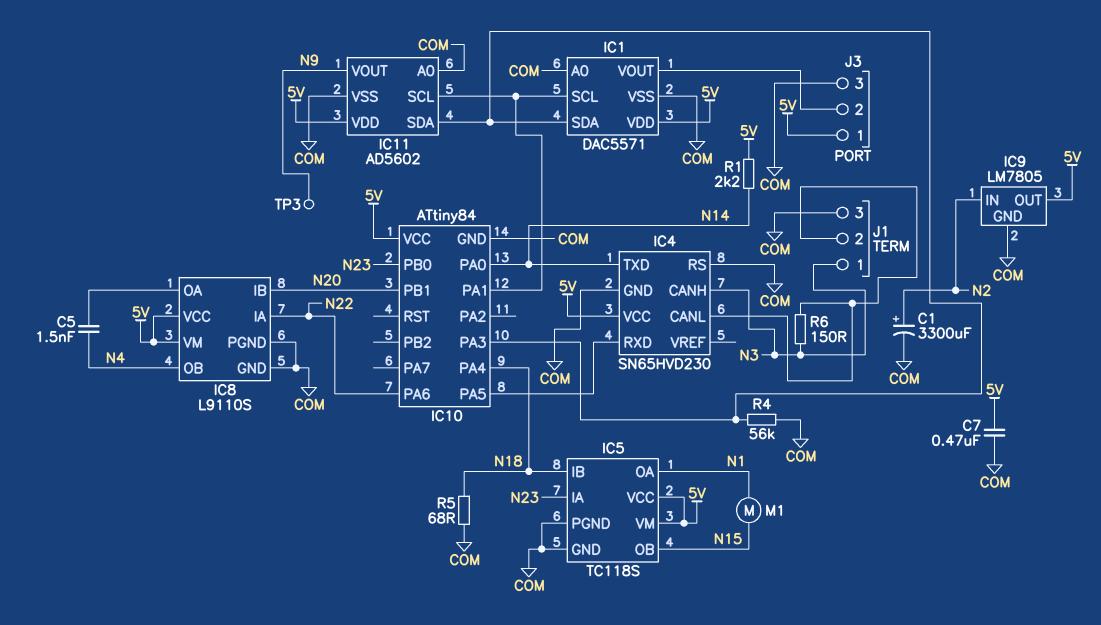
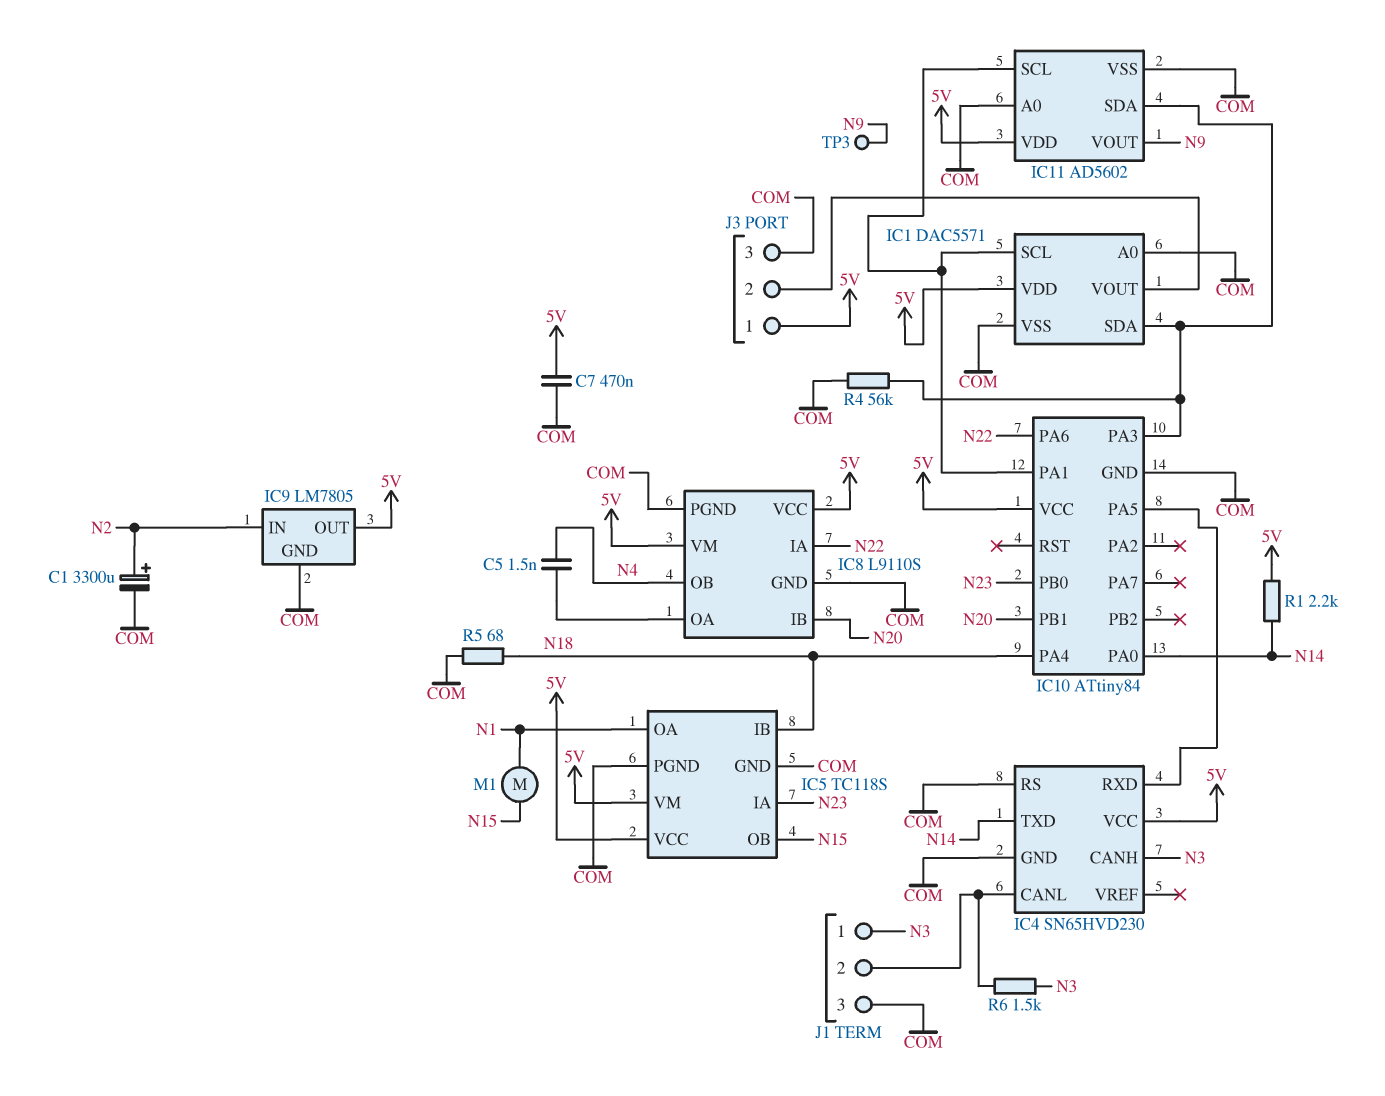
R6: 150 (IC4/CANL, N3) -> 1.5k (IC4/CANL, N3)

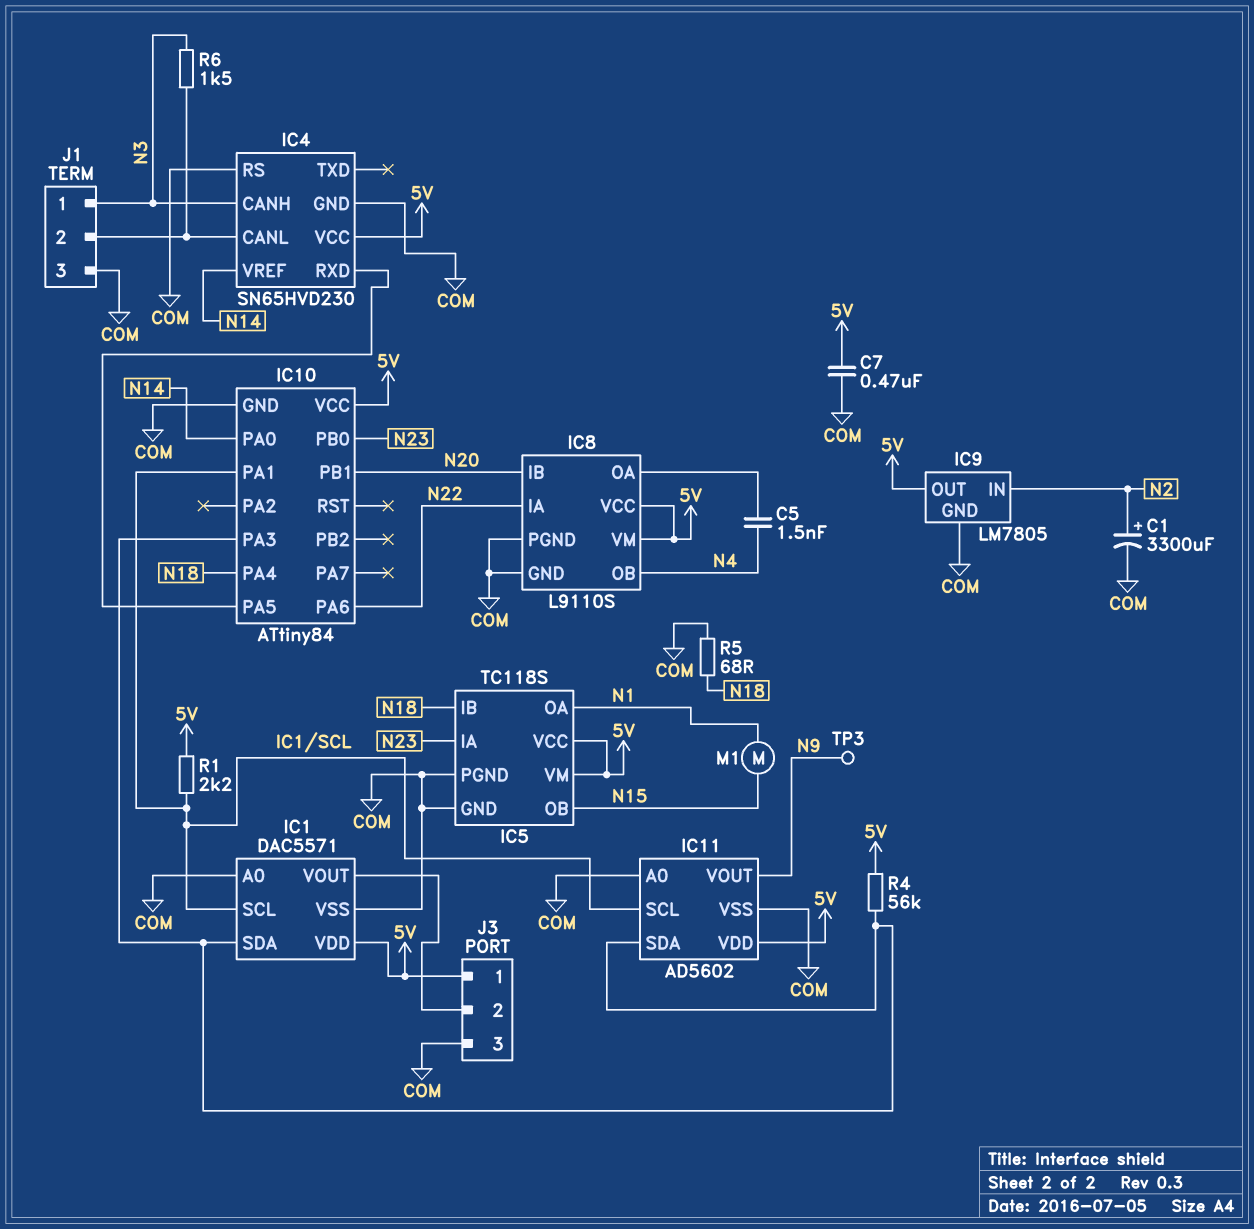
IC4 pin TXD: N14 -> none
IC4 pin VREF: none -> N14
R1: 2.2k (5V, N14) -> 2.2k (5V, IC1/SCL)
R4: 56k (COM, IC1/SDA) -> 56k (5V, IC1/SDA)

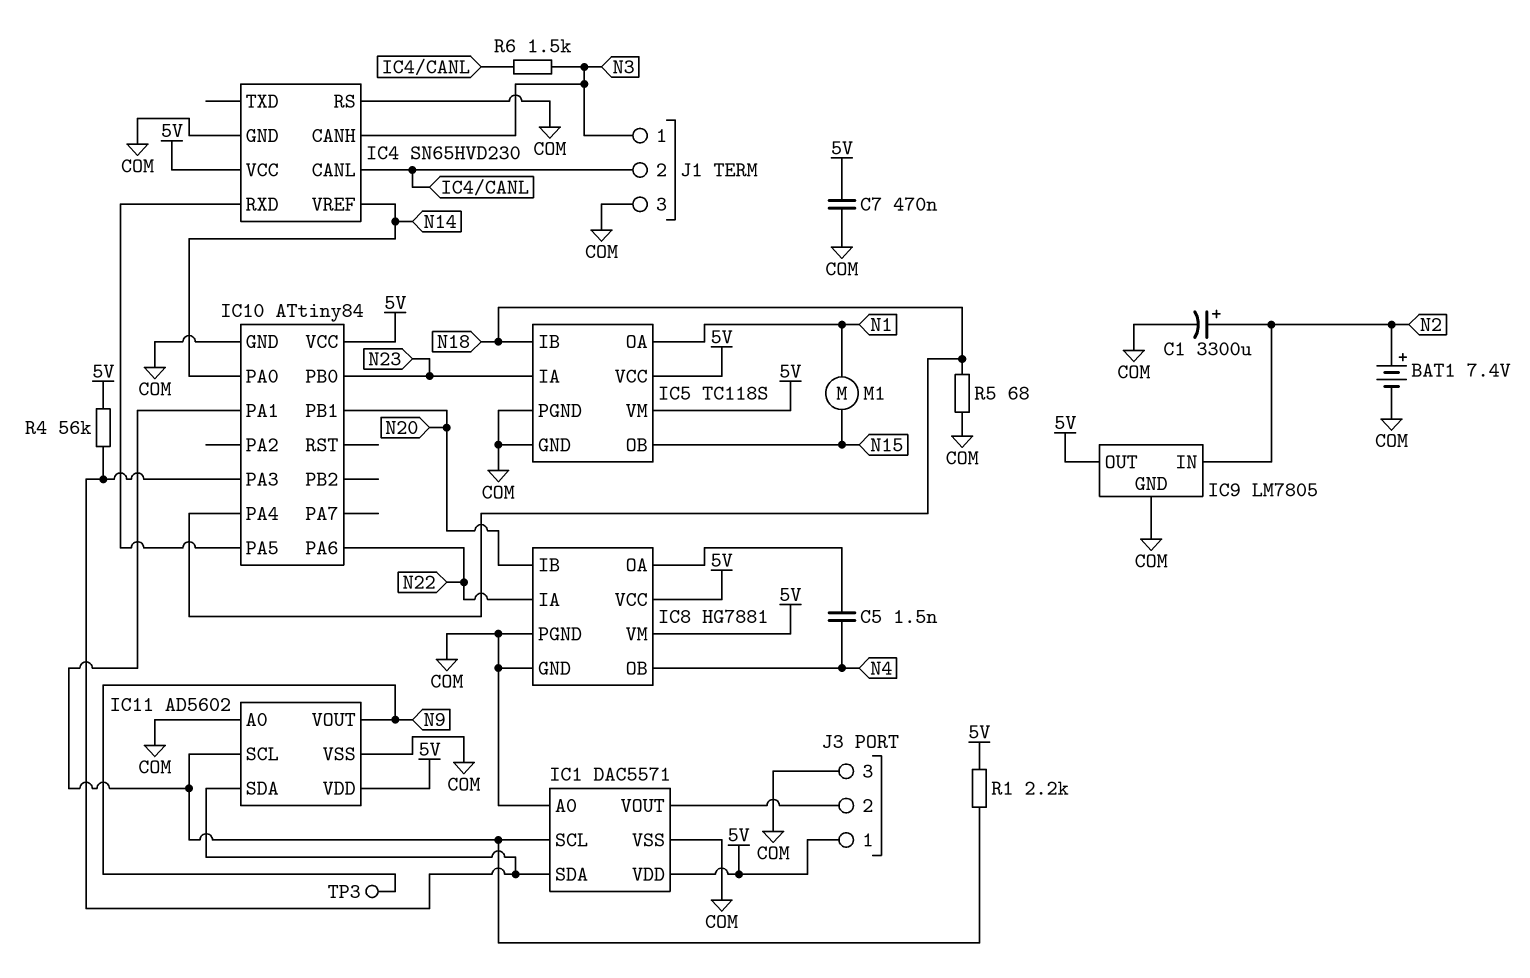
BAT1: none -> 7.4V (plus N2, minus COM)
IC8: L9110S -> HG7881

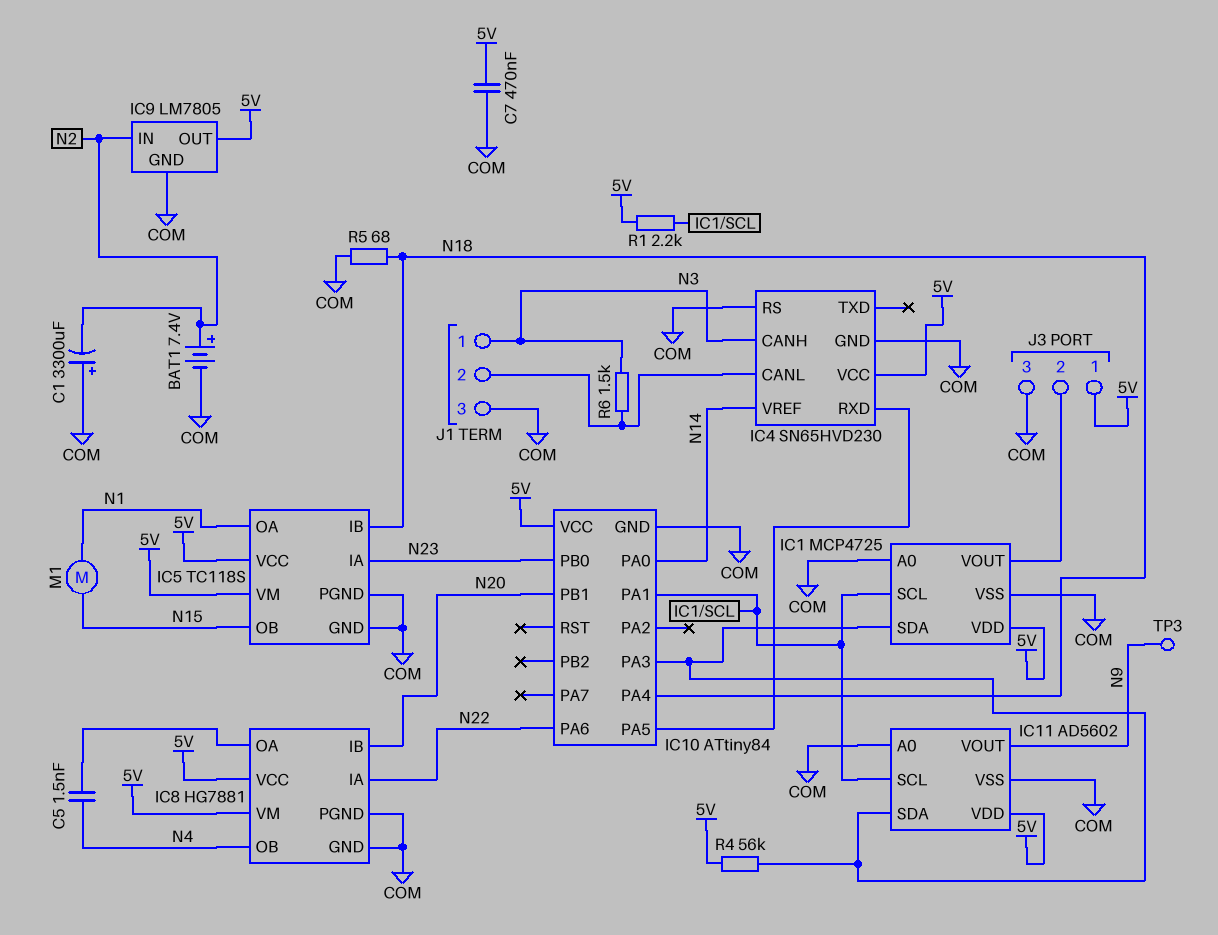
C1: 3300uF (plus N2, minus COM) -> 3300uF (plus COM, minus N2)
IC1: DAC5571 -> MCP4725

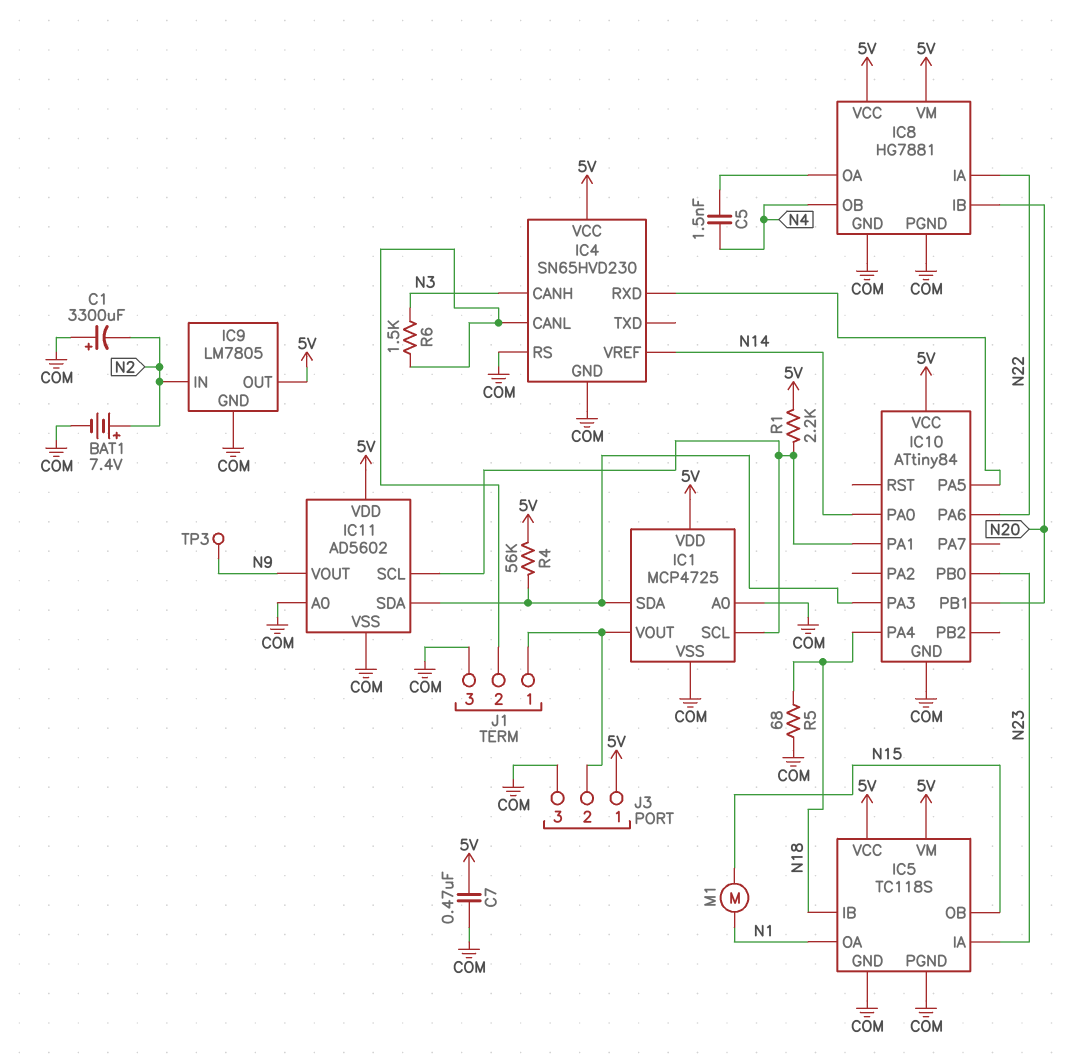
J1 pin 1: N3 -> IC1/VOUT

